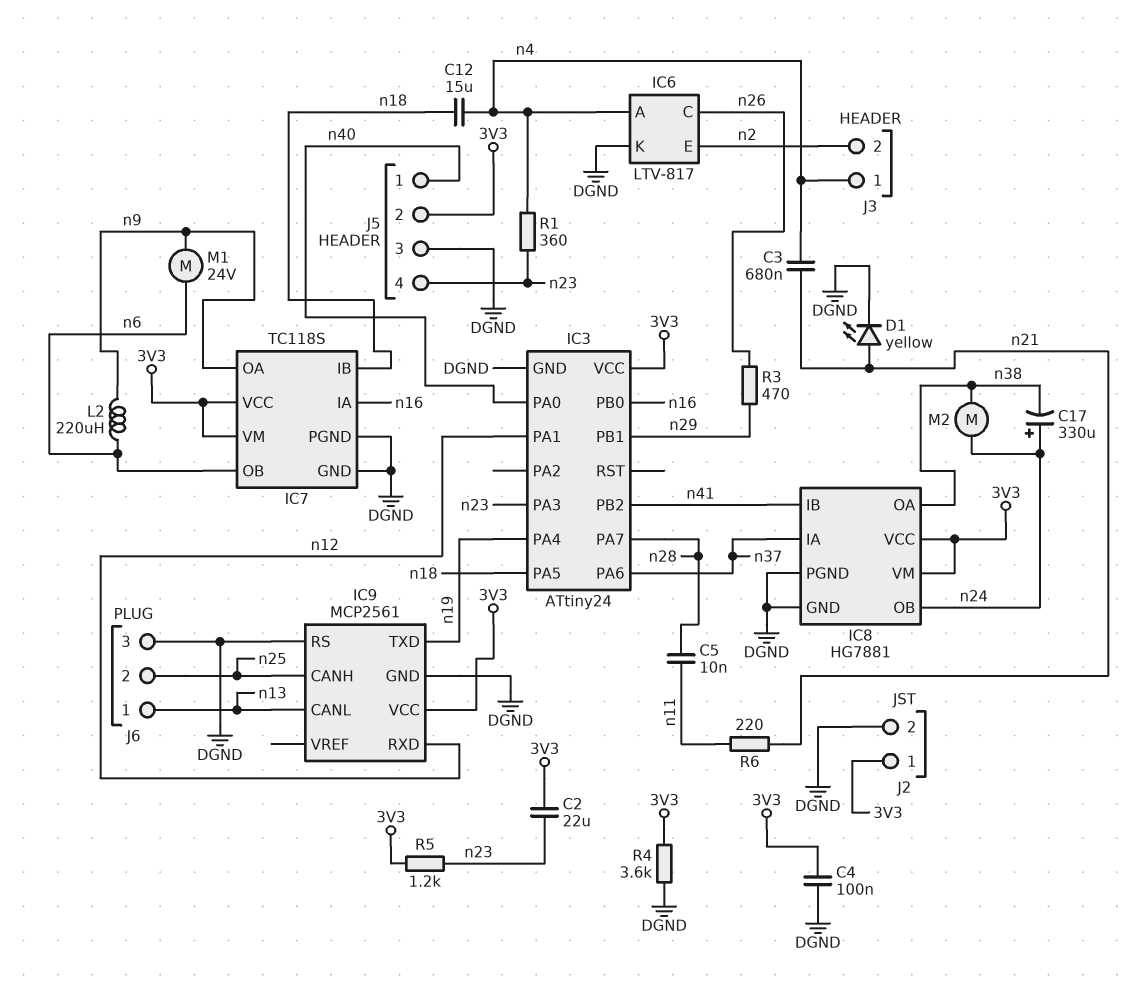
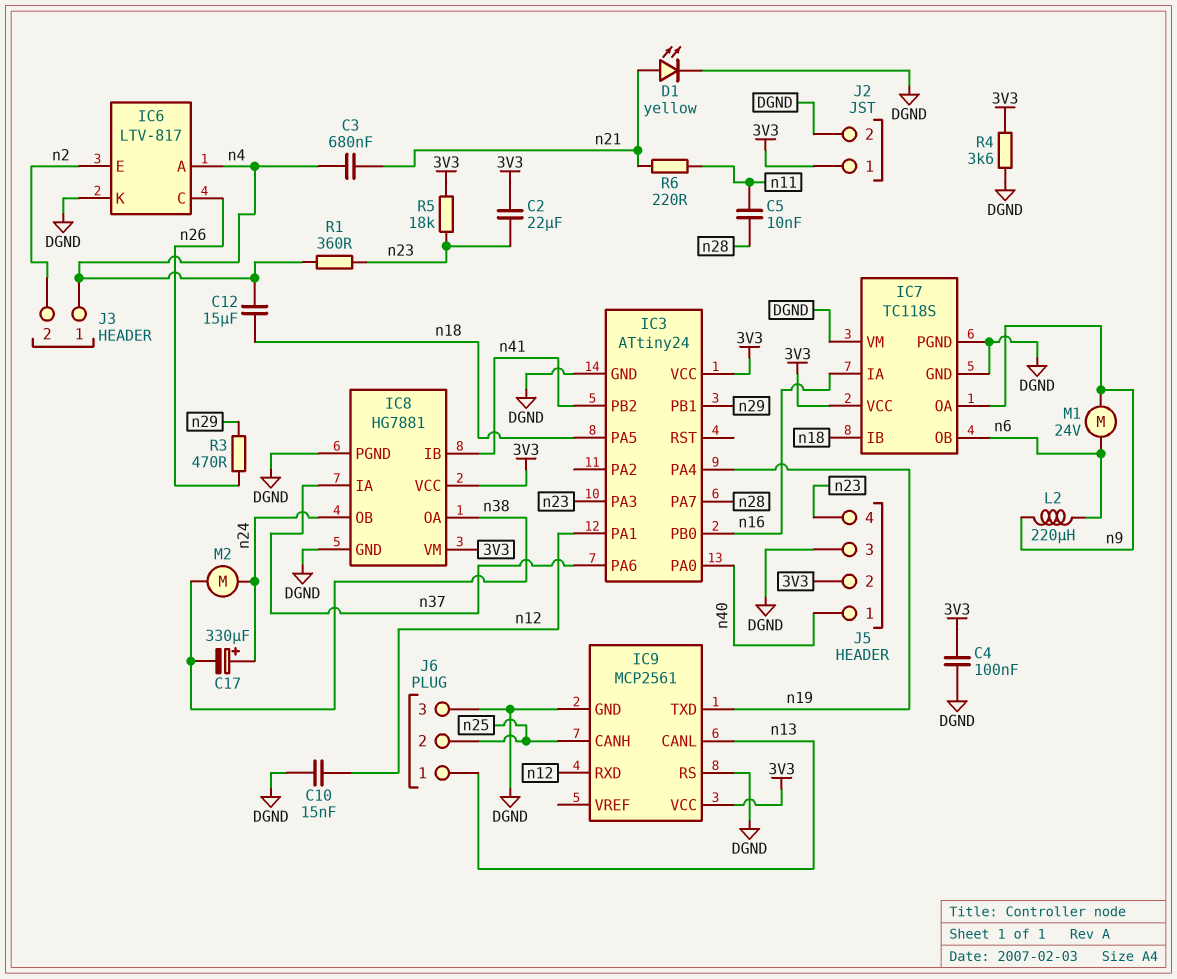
C10: none -> 15nF (DGND, n12)
IC7 pin VM: 3V3 -> DGND
R5: 1.2k (3V3, n23) -> 18k (3V3, n23)

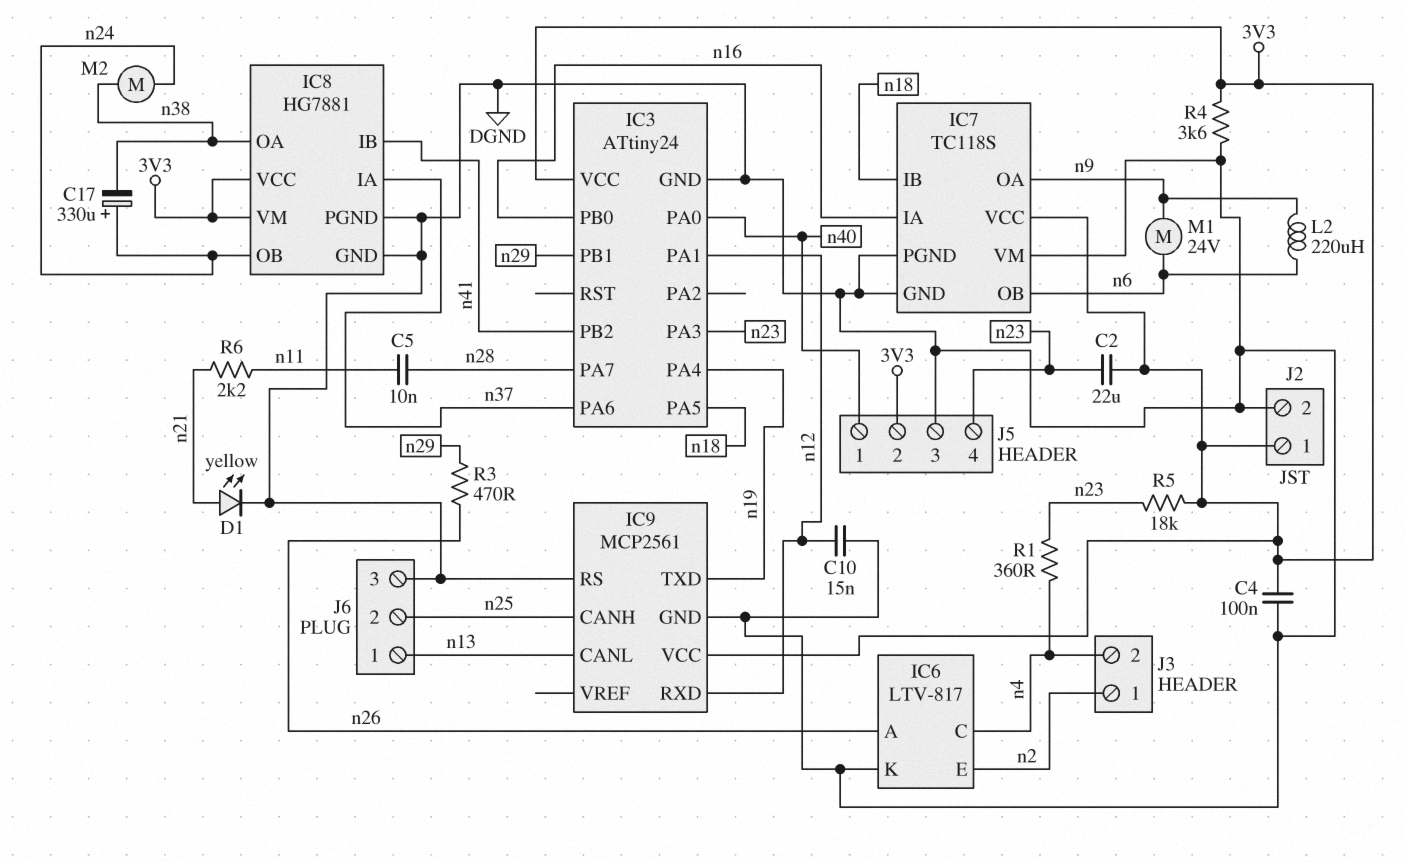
C3: 680nF (n4, n21) -> none
C12: 15uF (n4, n18) -> none
IC6 pin A: n4 -> n26
IC6 pin C: n26 -> n4
J3 pin 1: n4 -> n2
J3 pin 2: n2 -> n4
R6: 220 (n11, n21) -> 2.2k (n11, n21)

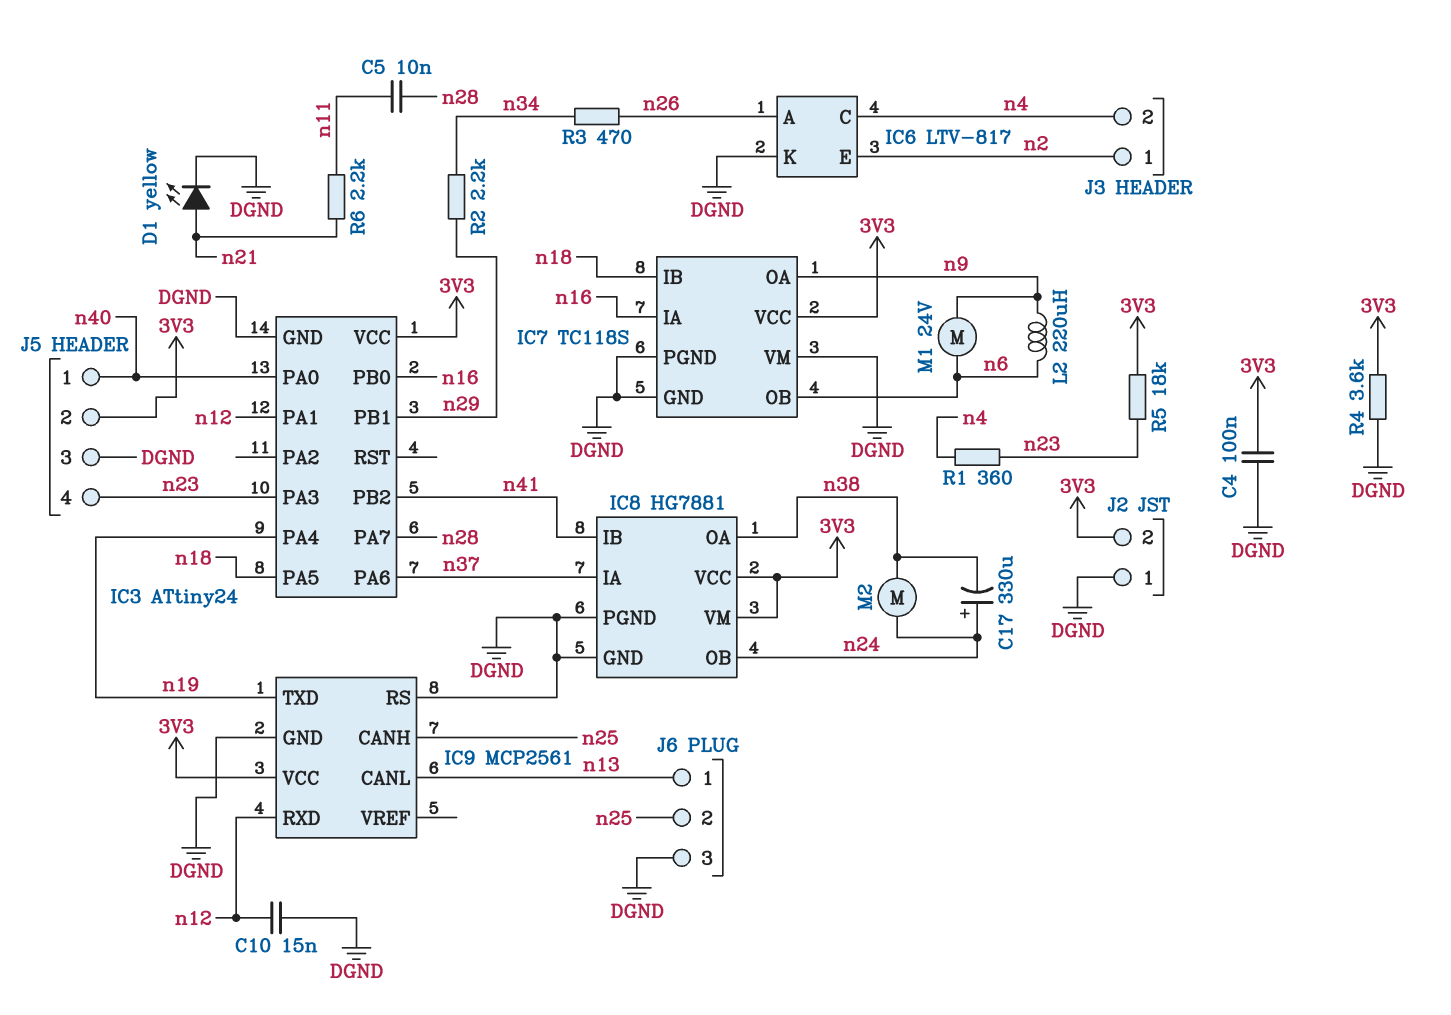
C2: 22uF (3V3, n23) -> none
J2 pin 1: 3V3 -> DGND
J2 pin 2: DGND -> 3V3
R2: none -> 2.2k (n29, n34)
R3: 470 (n26, n29) -> 470 (n26, n34)

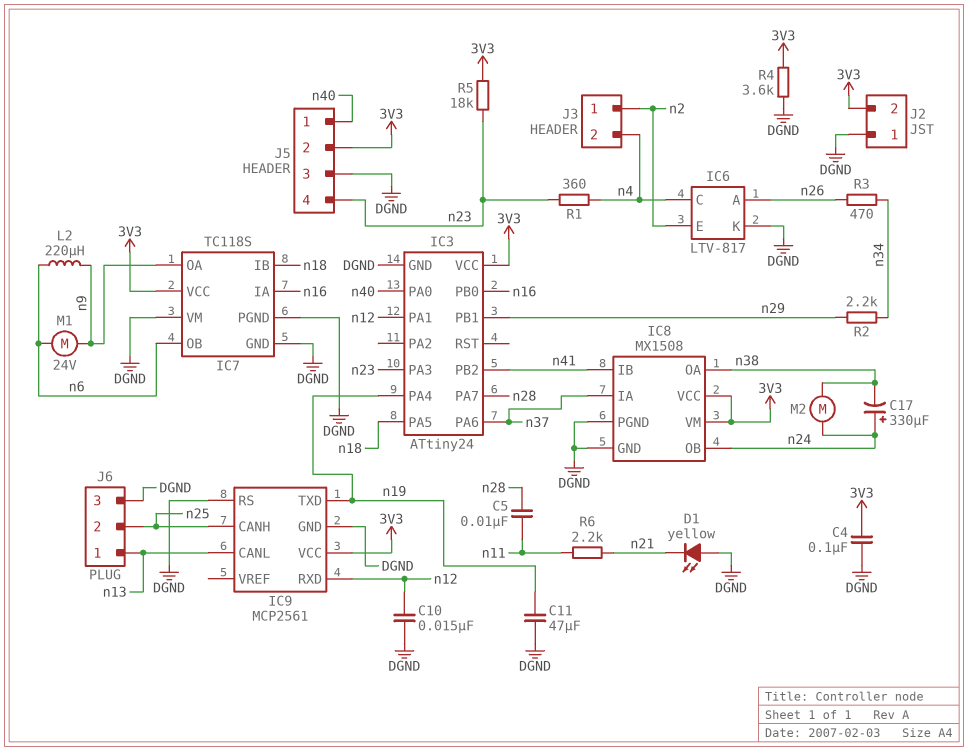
C11: none -> 47uF (DGND, n19)
D1: LED yellow (A n21, K DGND) -> LED yellow (A DGND, K n21)
IC8: HG7881 -> MX1508

